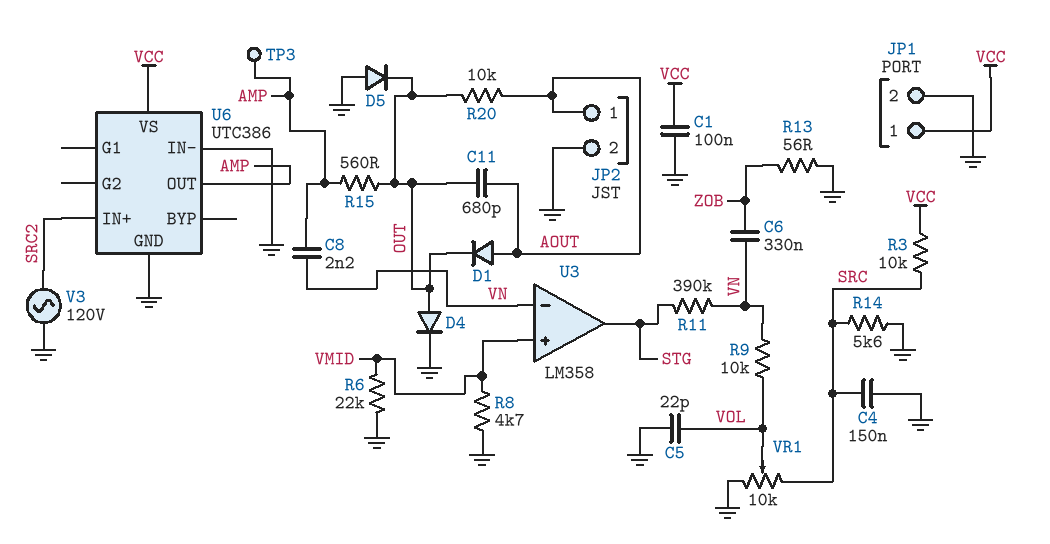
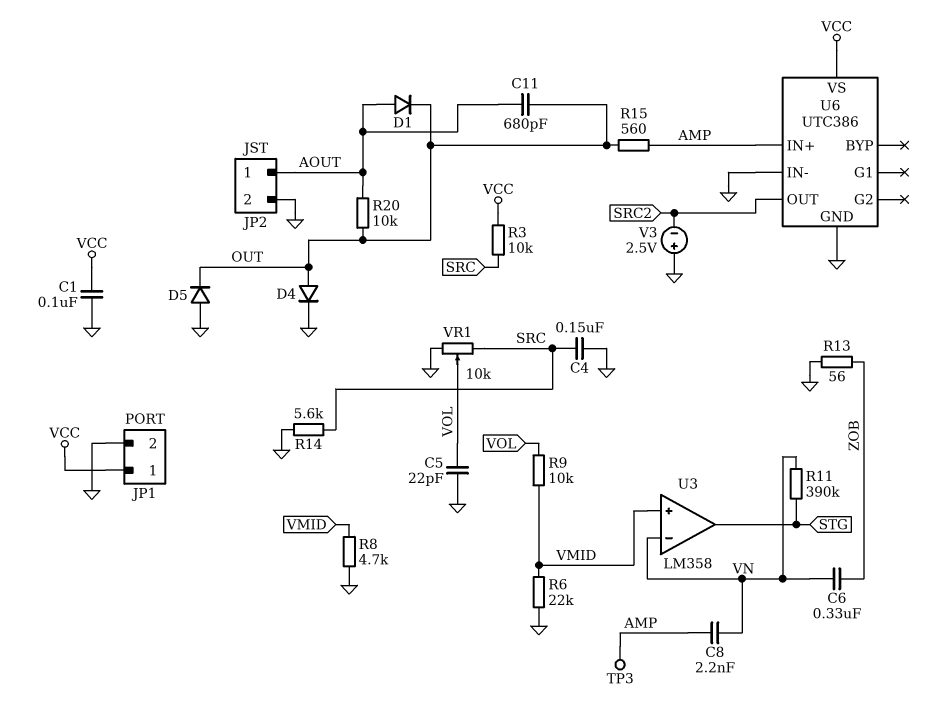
R9: 10k (VN, VOL) -> 10k (VMID, VOL)
U6 pin IN+: SRC2 -> AMP
U6 pin OUT: AMP -> SRC2
V3: AC 120V (GND, SRC2) -> 2.5V (plus GND, minus SRC2)

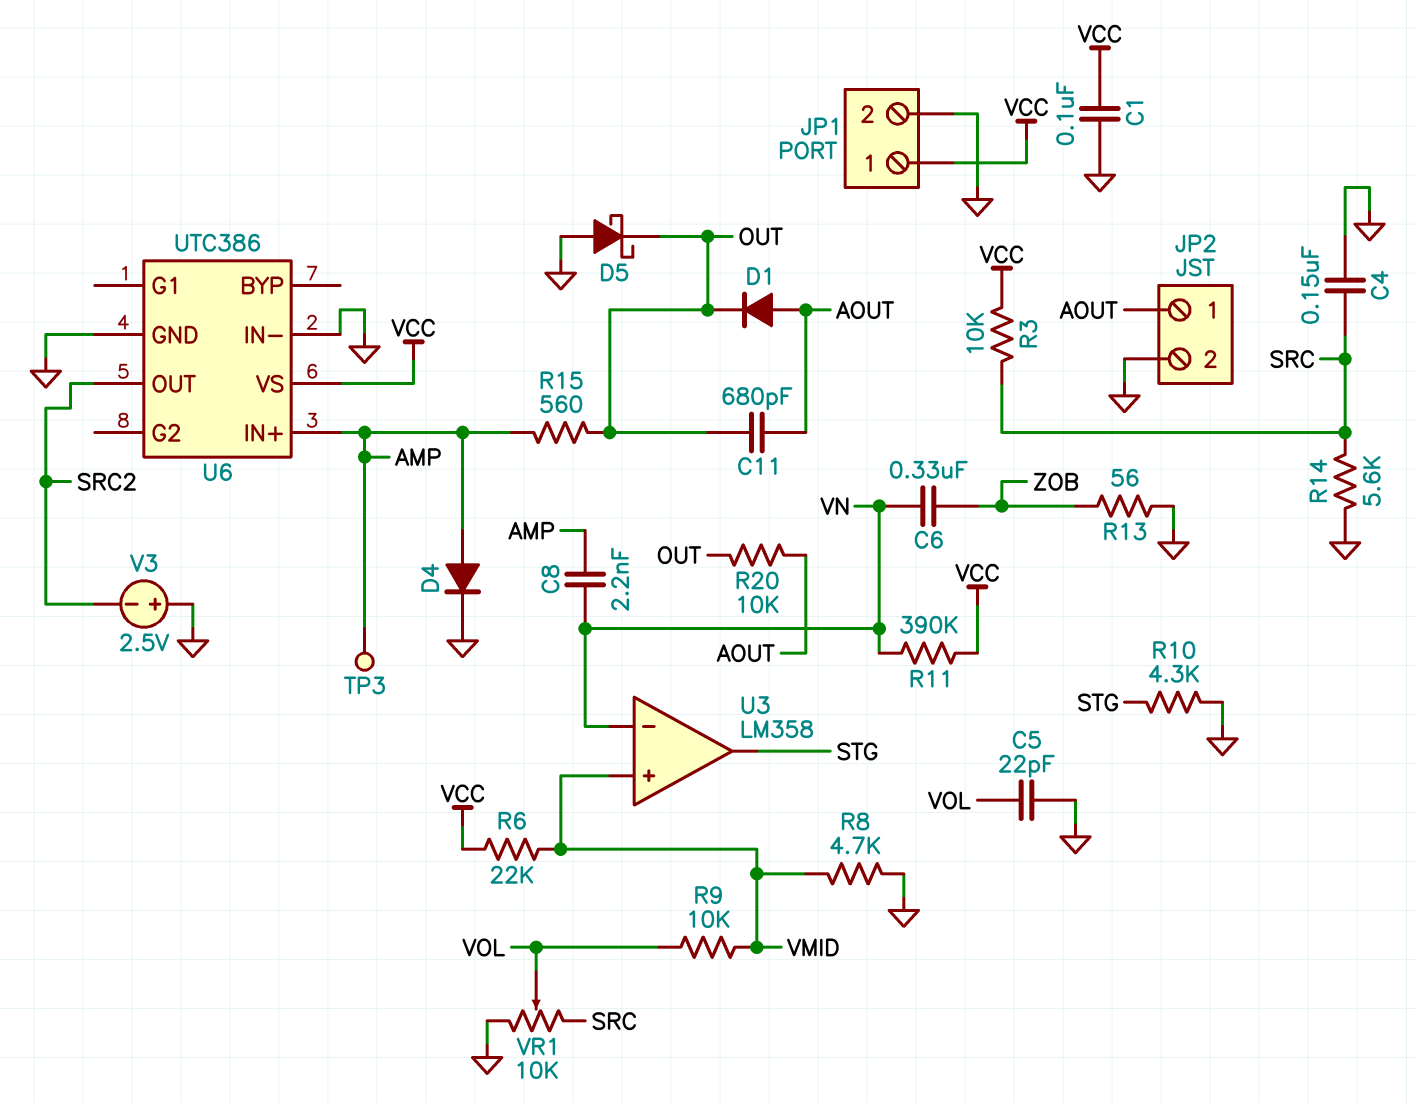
D4: diode (A OUT, K GND) -> diode (A AMP, K GND)
D5: diode (A GND, K OUT) -> schottky (A GND, K OUT)
R6: 22k (GND, VMID) -> 22k (VCC, VMID)
R10: none -> 4.3k (GND, STG)
R11: 390k (STG, VN) -> 390k (VCC, VN)

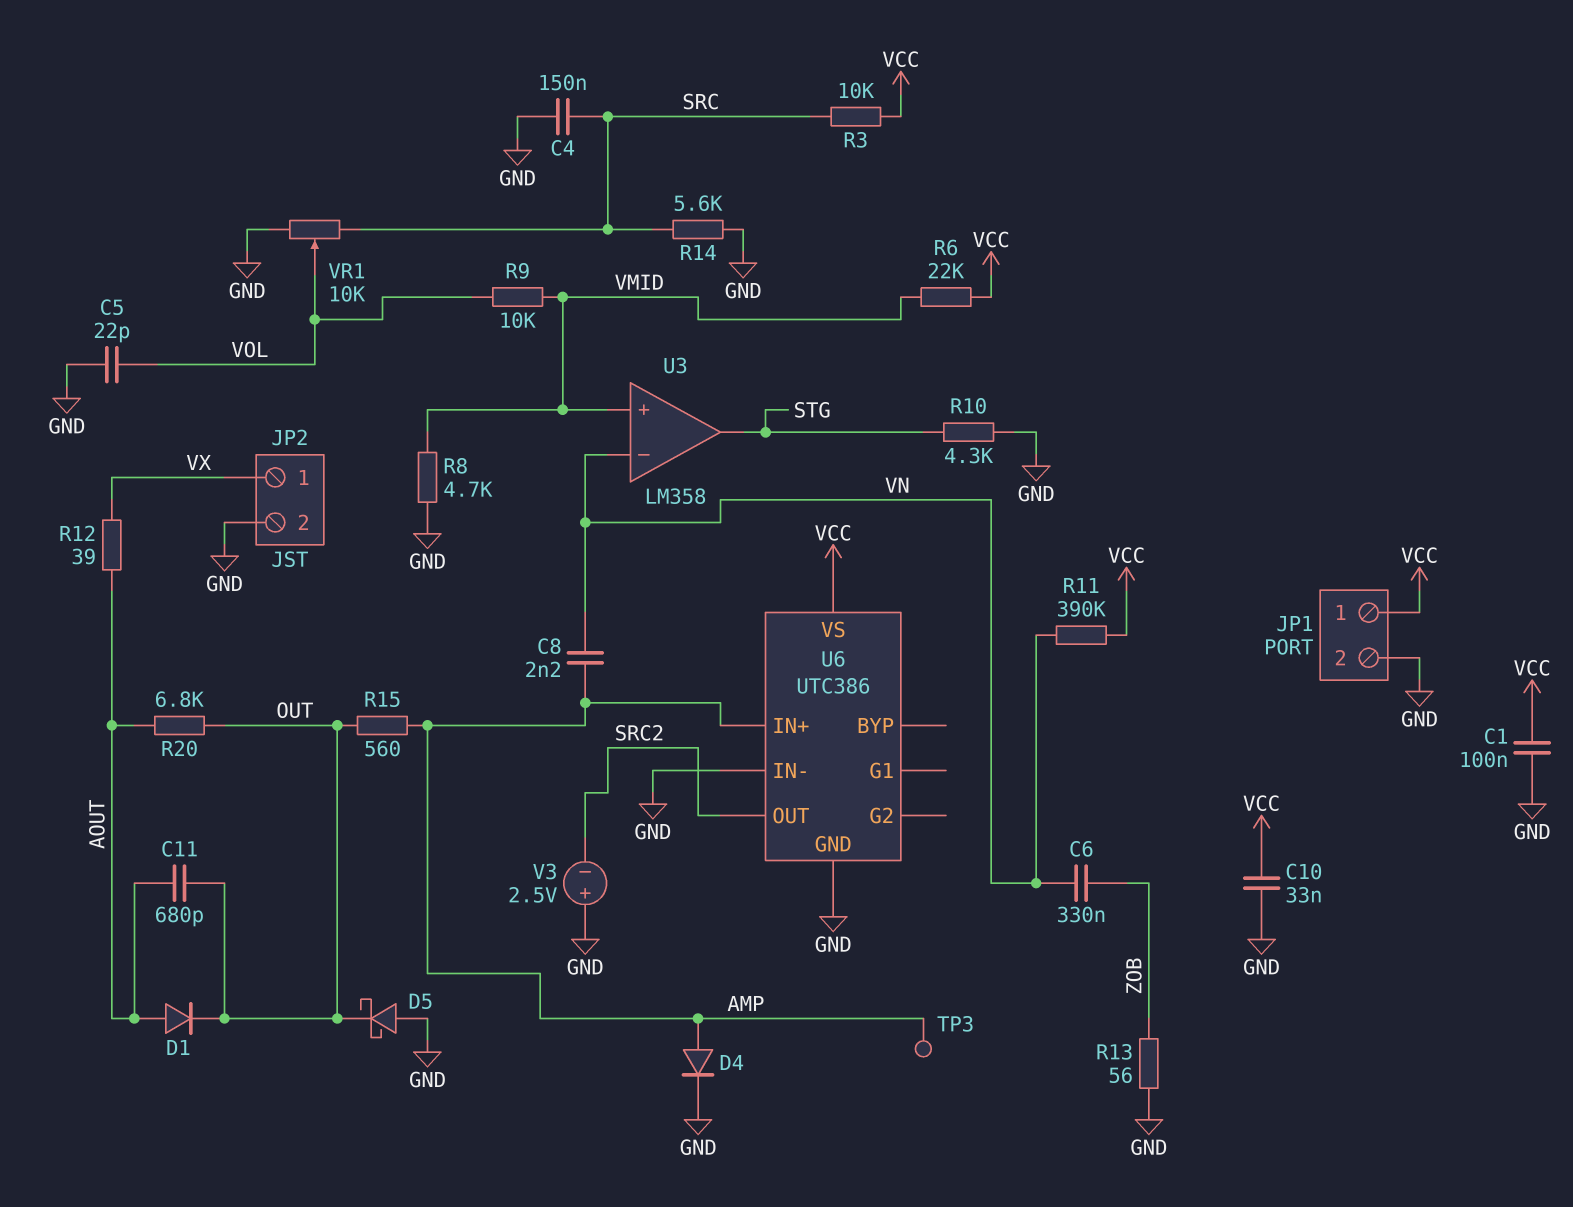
C10: none -> 33nF (GND, VCC)
JP2 pin 1: AOUT -> VX
R12: none -> 39 (AOUT, VX)
R20: 10k (AOUT, OUT) -> 6.8k (AOUT, OUT)

